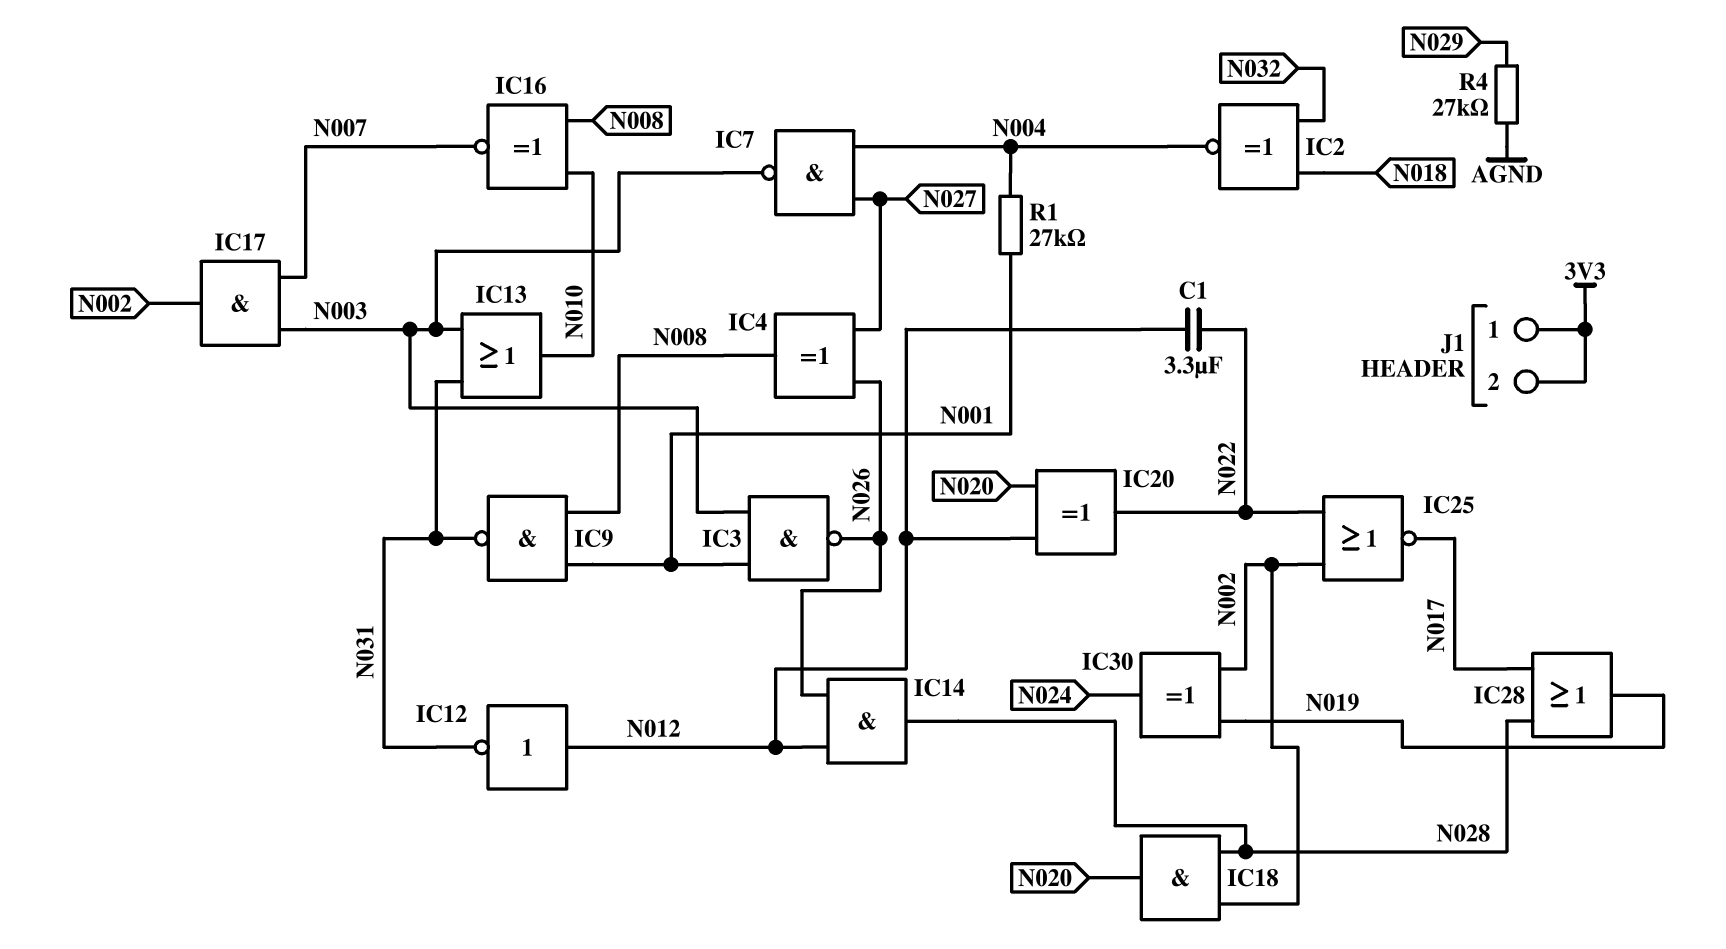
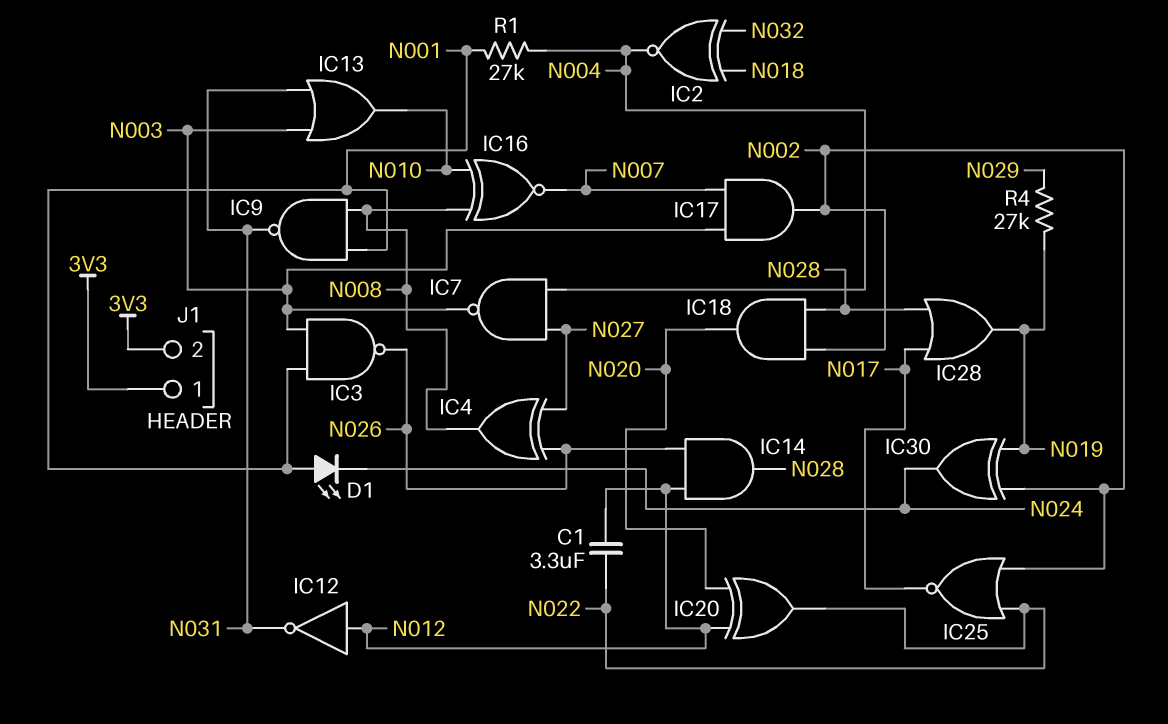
D1: none -> LED (A N001, K N024)
R4: 27k (AGND, N029) -> 27k (N019, N029)

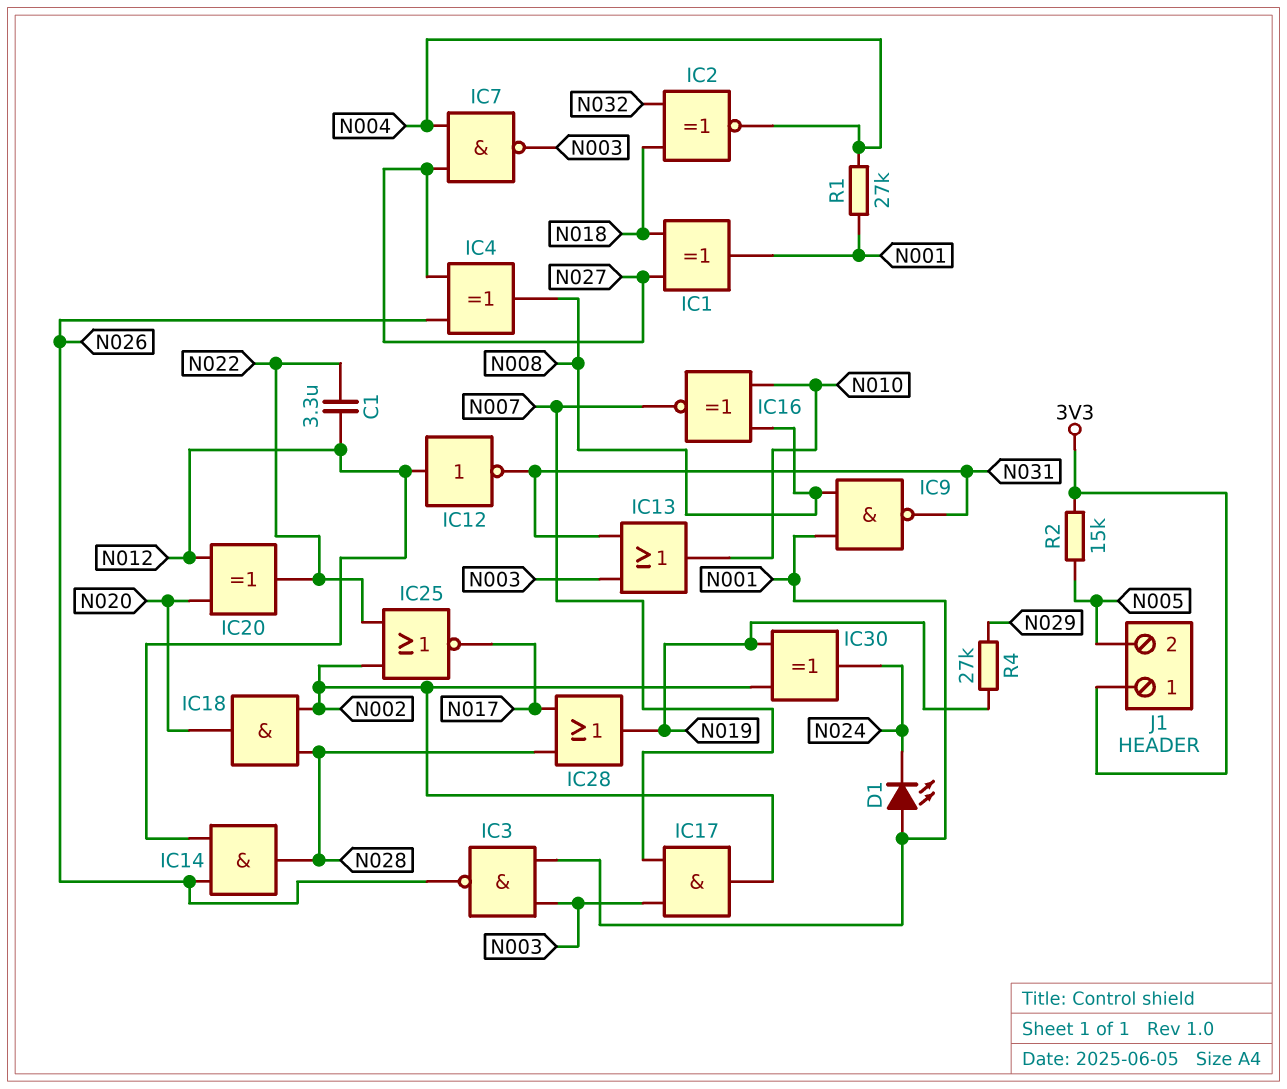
IC1: none -> XOR (in N018, in N027, out N001)
J1 pin 2: 3V3 -> N005
R2: none -> 15k (3V3, N005)

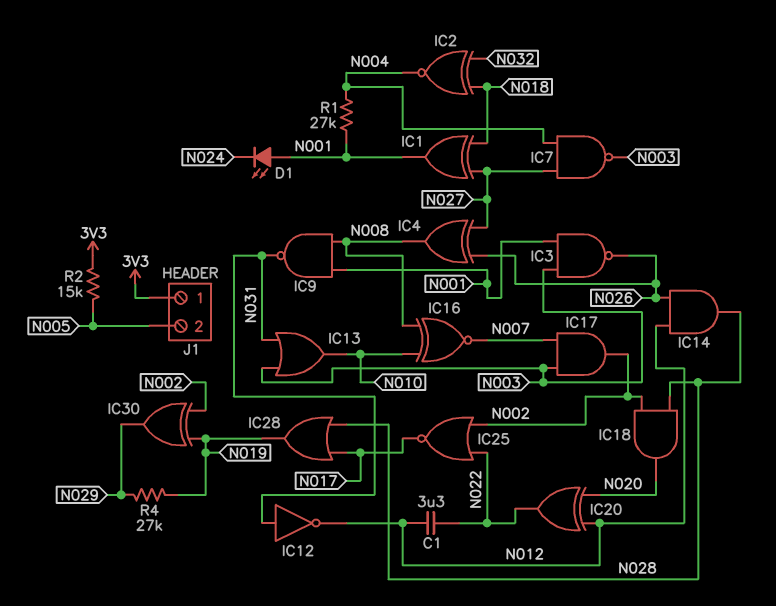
IC12: NOT (in N012, out N031) -> NOT (in N031, out N012)
IC30: XOR (in N002, in N019, out N024) -> XOR (in N002, in N019, out N029)

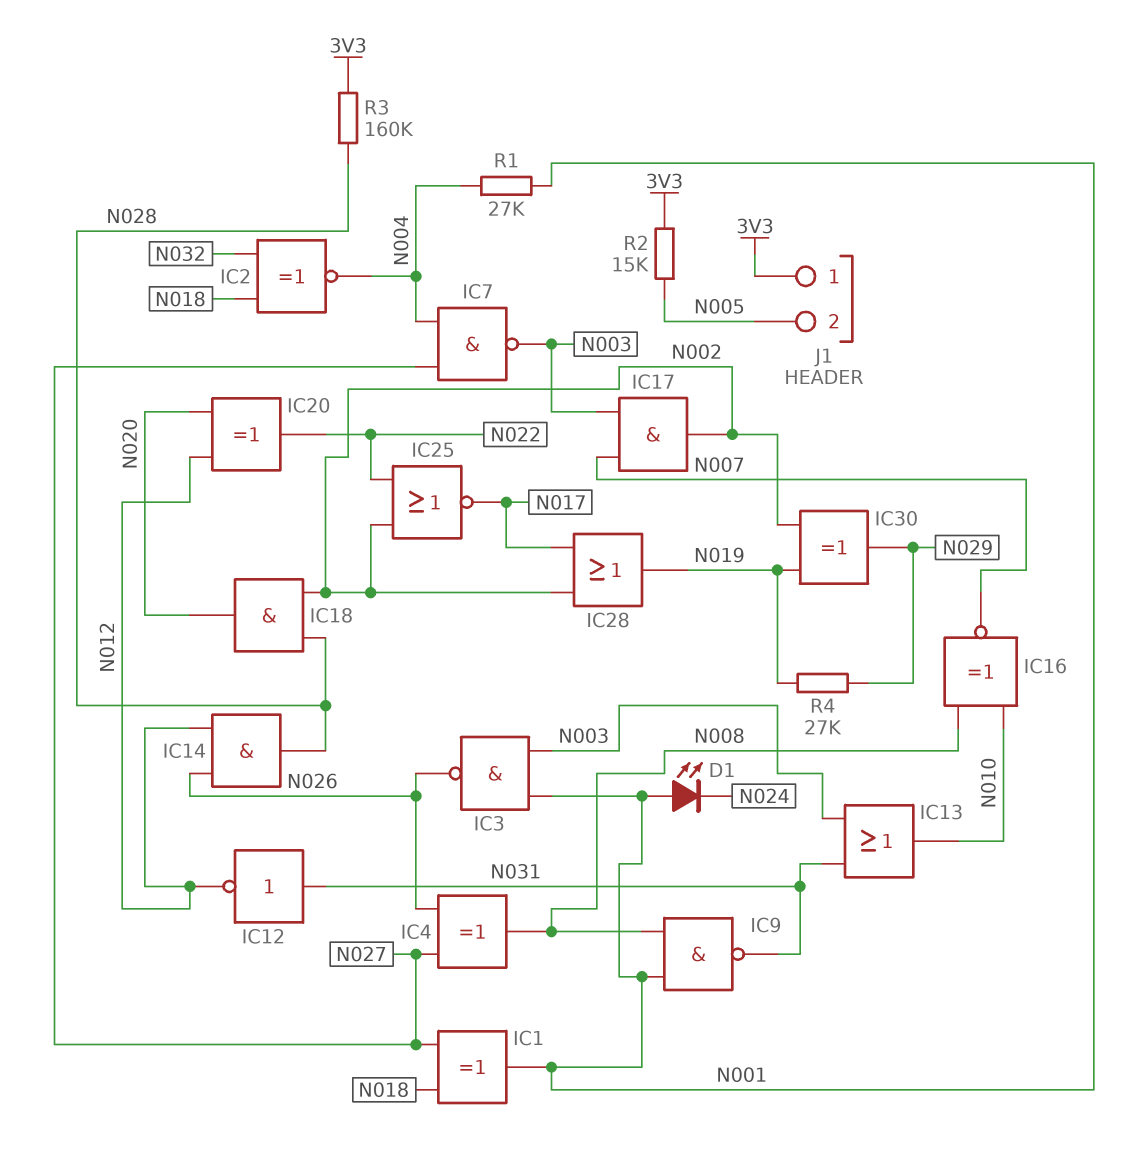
C1: 3.3uF (N012, N022) -> none
IC28: OR (in N017, in N028, out N019) -> OR (in N002, in N017, out N019)
R3: none -> 160k (3V3, N028)

